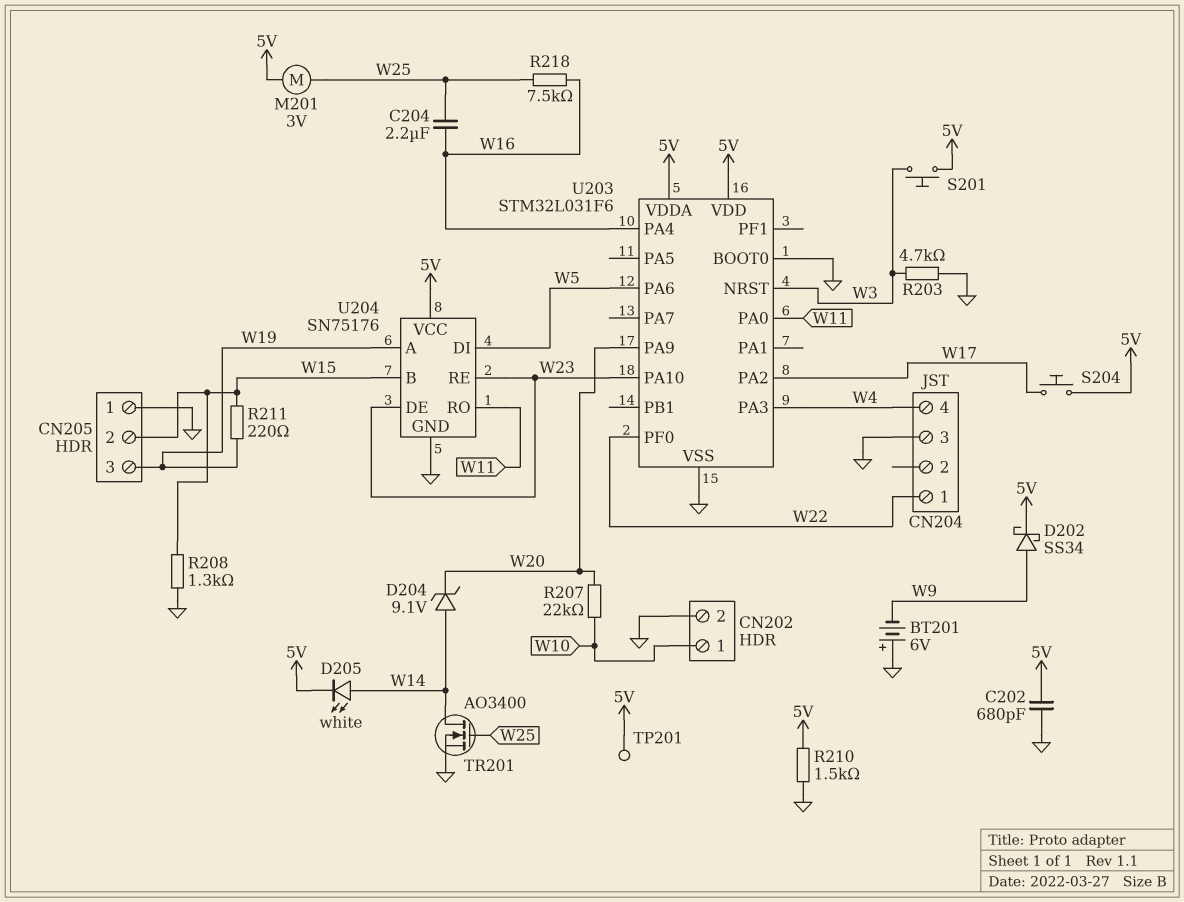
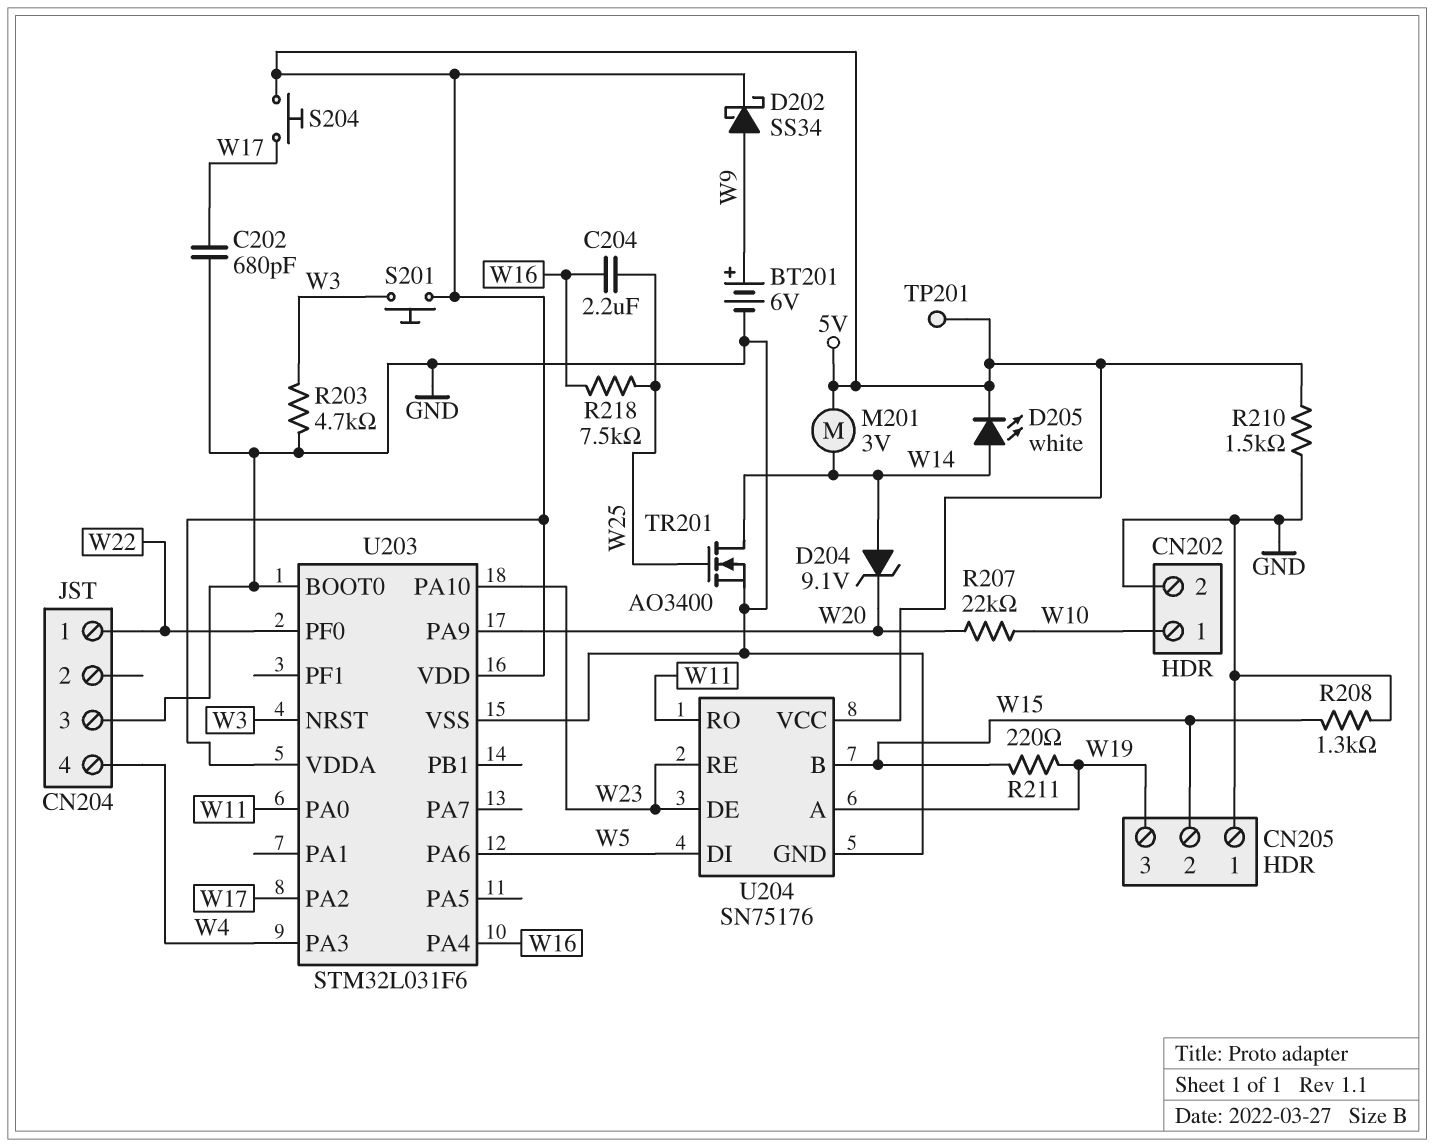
BT201: 6V (plus GND, minus W9) -> 6V (plus W9, minus GND)
C202: 680pF (5V, GND) -> 680pF (GND, W17)
M201: motor 3V (5V, W25) -> motor 3V (5V, W14)

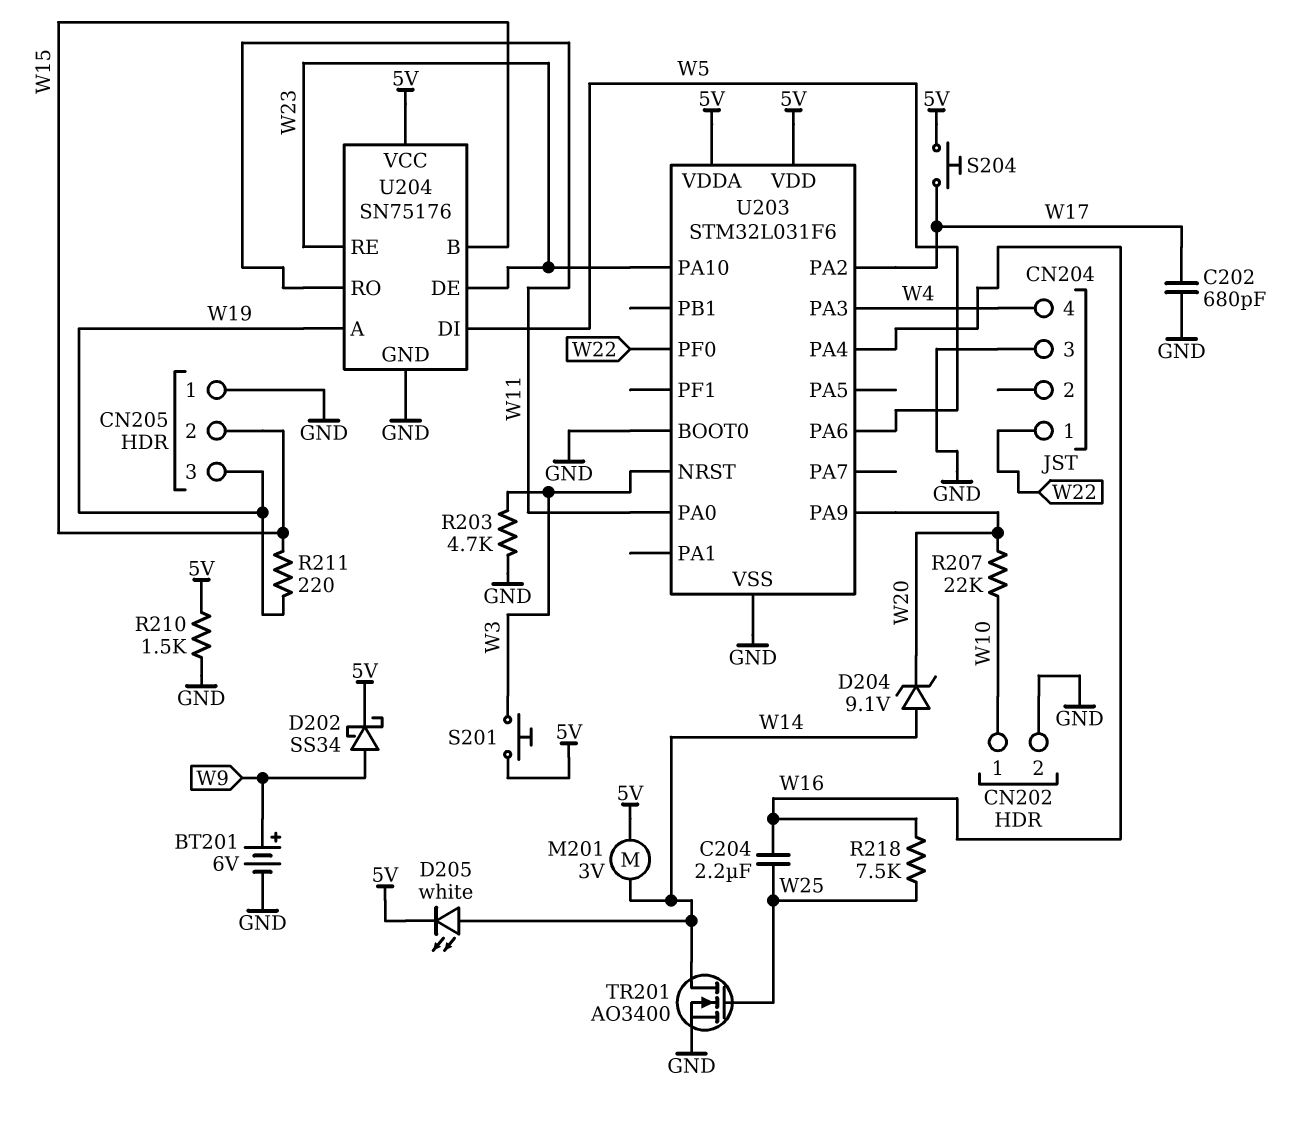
R208: 1.3k (GND, W15) -> none
TP201: test point (5V) -> none

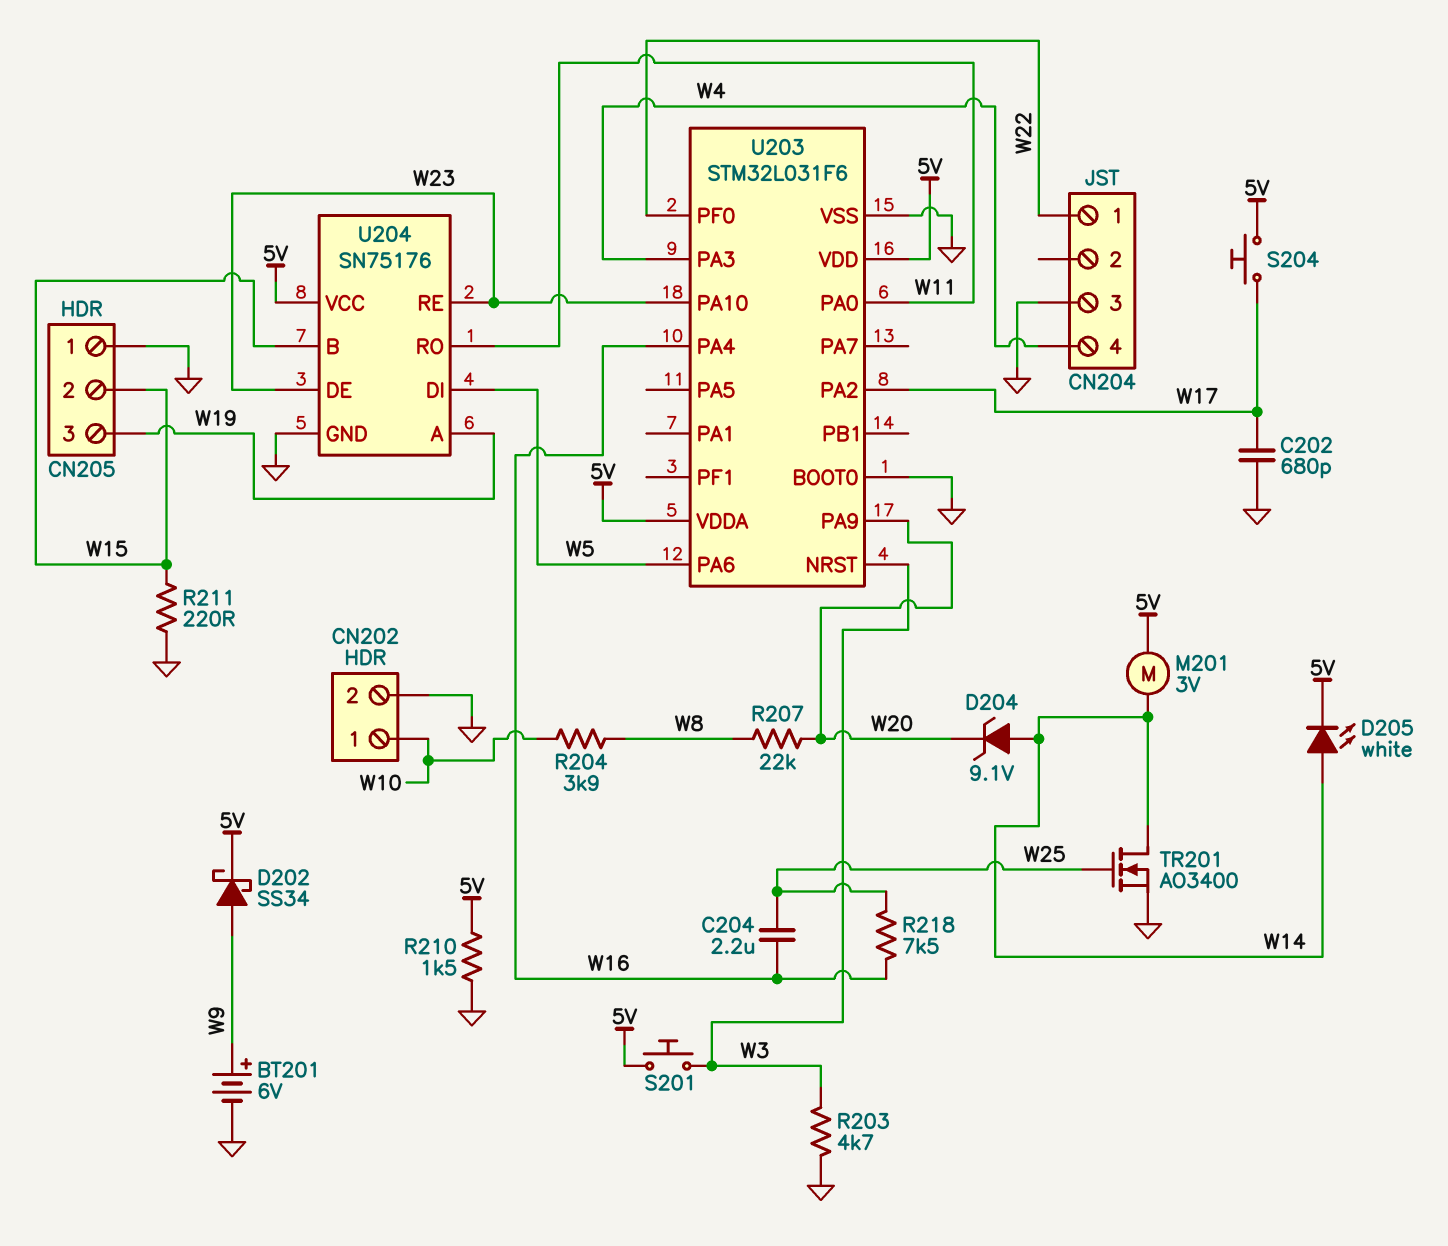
R204: none -> 3.9k (W8, W10)
R207: 22k (W10, W20) -> 22k (W8, W20)
R211: 220 (W15, W19) -> 220 (GND, W15)

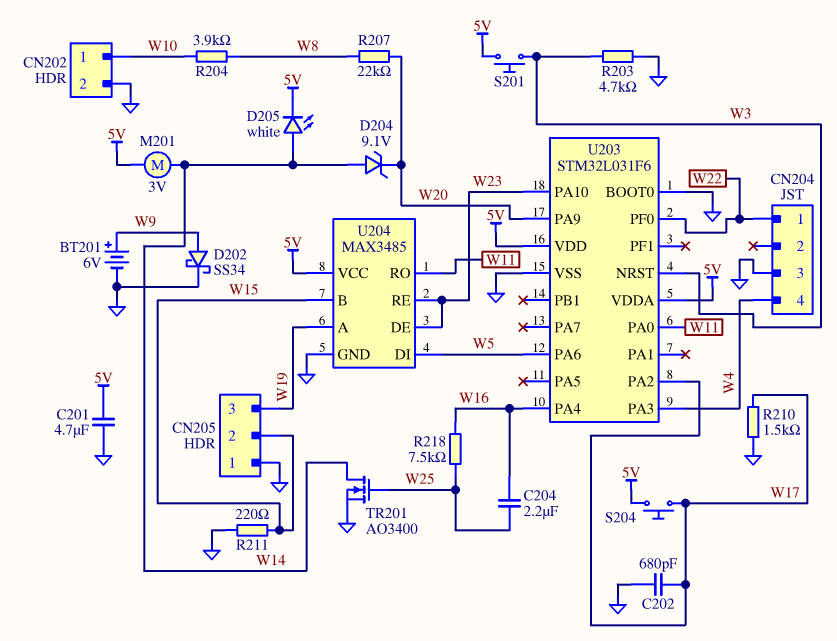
C201: none -> 4.7uF (5V, GND)
D202: schottky SS34 (A W9, K 5V) -> schottky SS34 (A W9, K GND)
R210: 1.5k (5V, GND) -> 1.5k (GND, W17)
U204: SN75176 -> MAX3485

